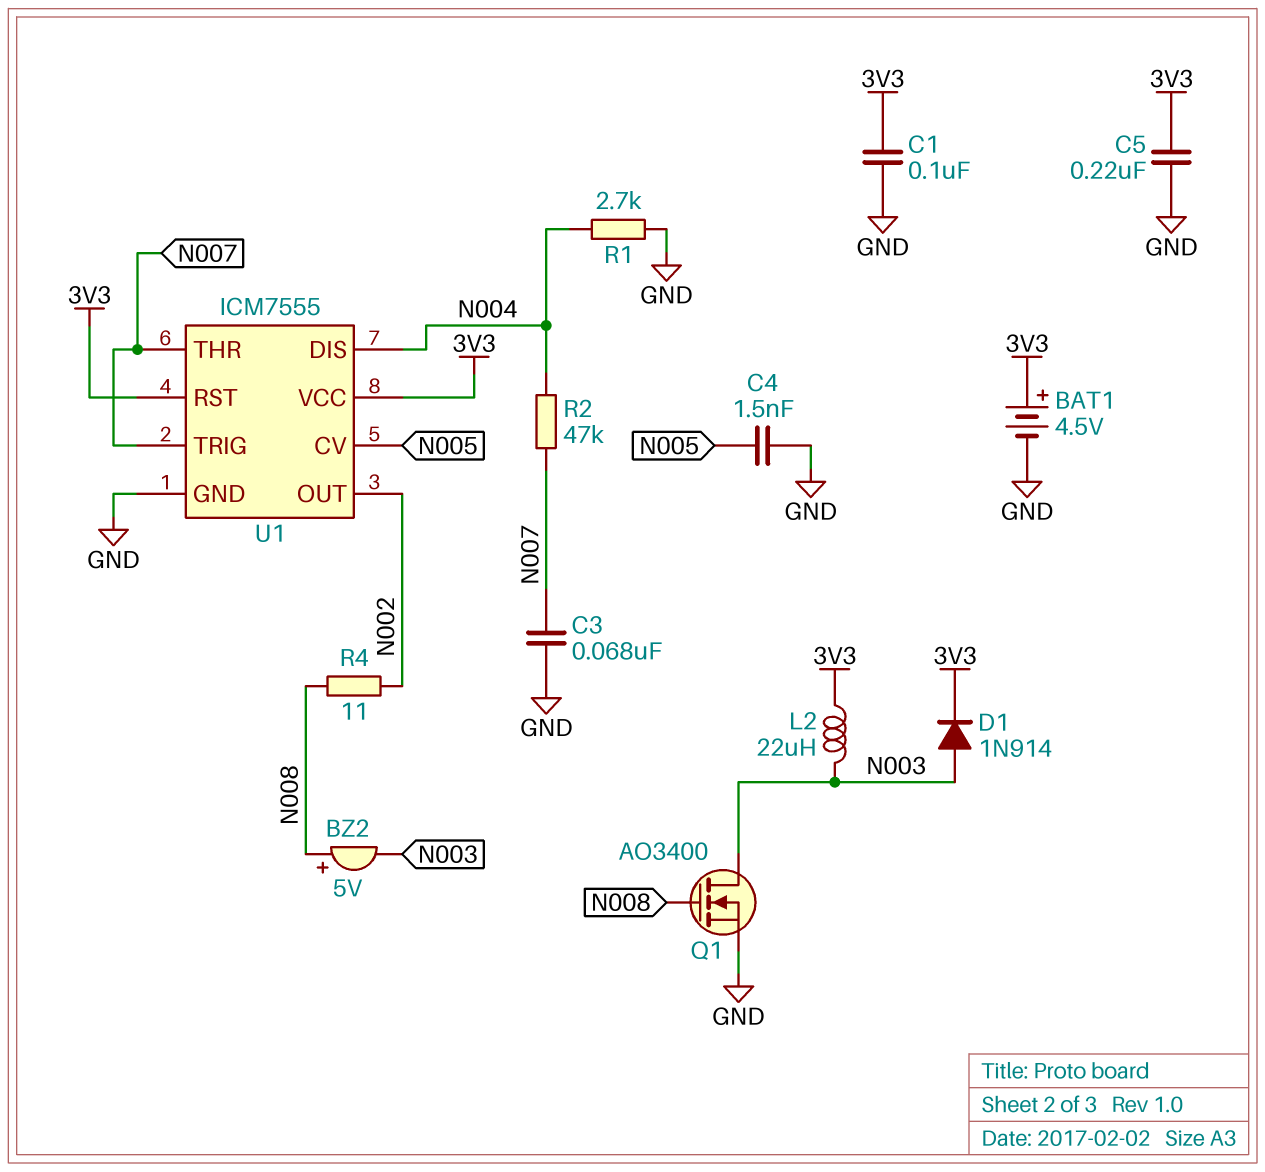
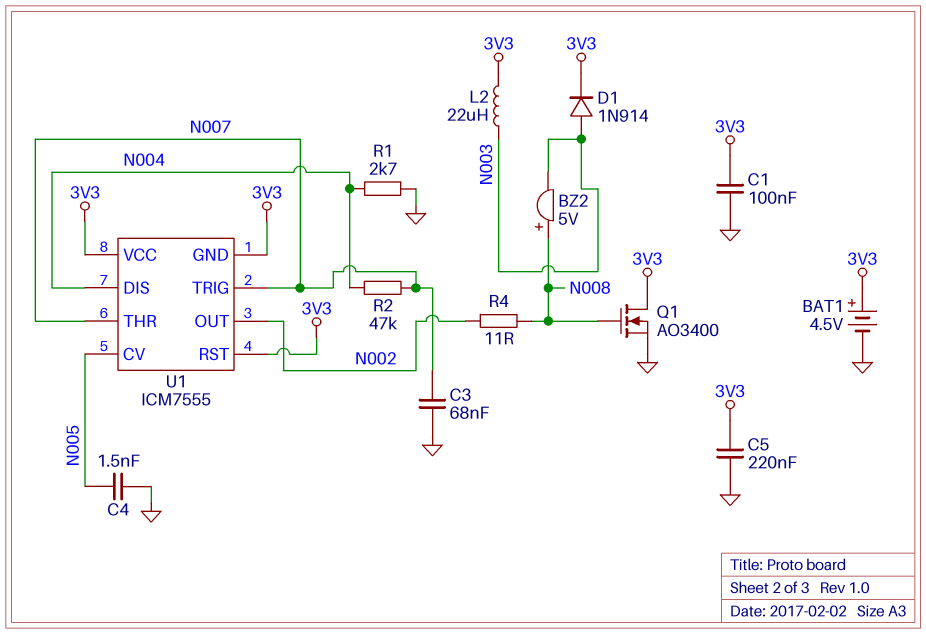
Q1: NMOS AO3400 (G N008, D N003, S GND) -> NMOS AO3400 (G N008, D 3V3, S GND)
U1 pin GND: GND -> 3V3

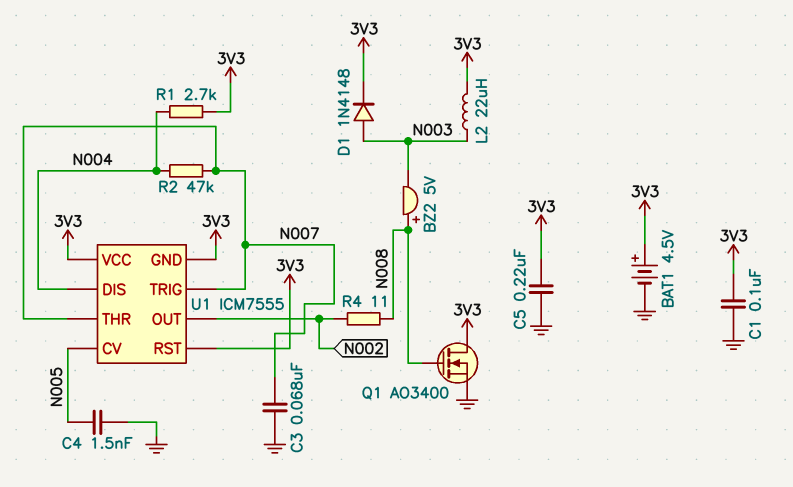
D1: diode 1N914 (A N003, K 3V3) -> diode 1N4148 (A N003, K 3V3)
R1: 2.7k (GND, N004) -> 2.7k (3V3, N004)

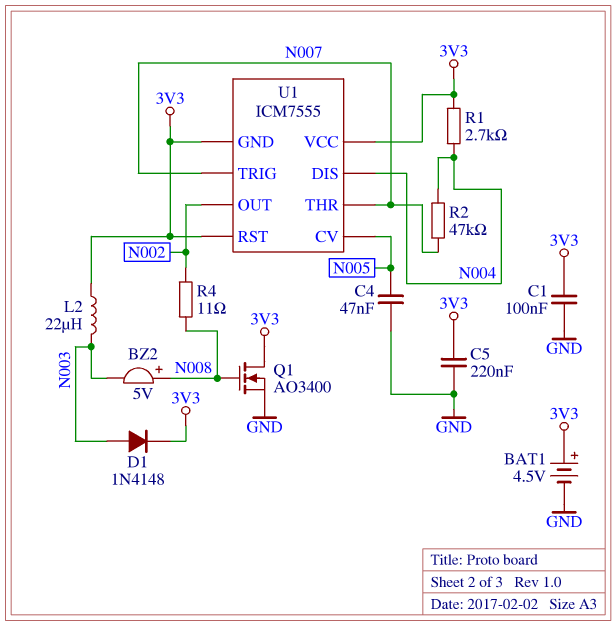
C3: 68nF (GND, N007) -> none
C4: 1.5nF (GND, N005) -> 47nF (GND, N005)

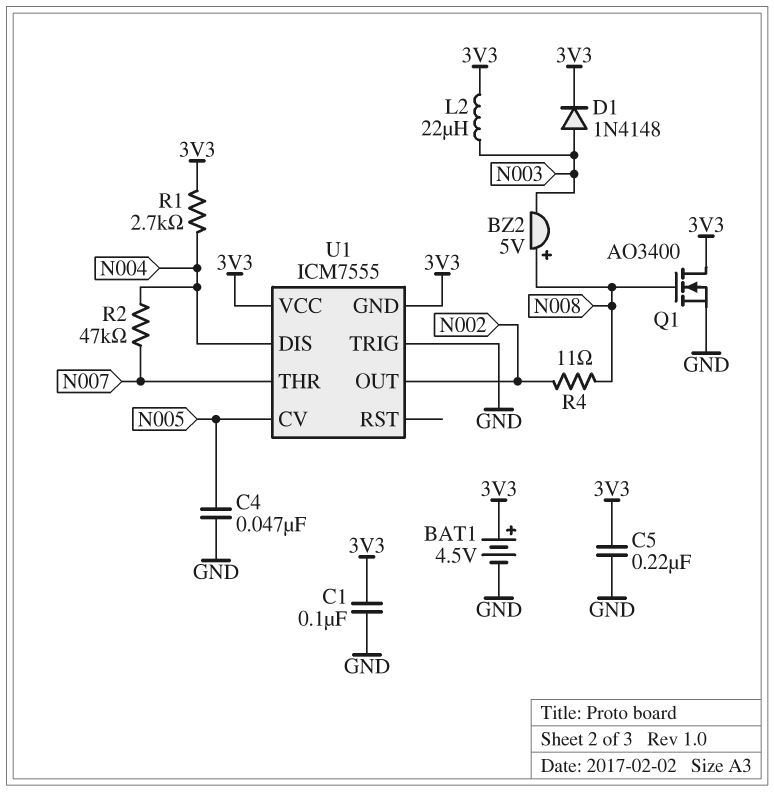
U1 pin RST: 3V3 -> none
U1 pin TRIG: N007 -> GND

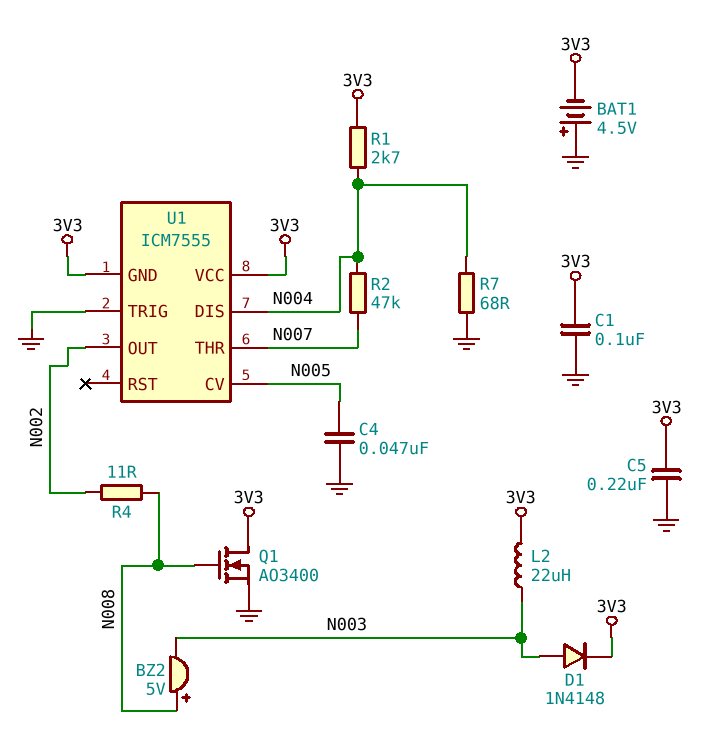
BAT1: 4.5V (plus 3V3, minus GND) -> 4.5V (plus GND, minus 3V3)
R7: none -> 68 (GND, N004)

